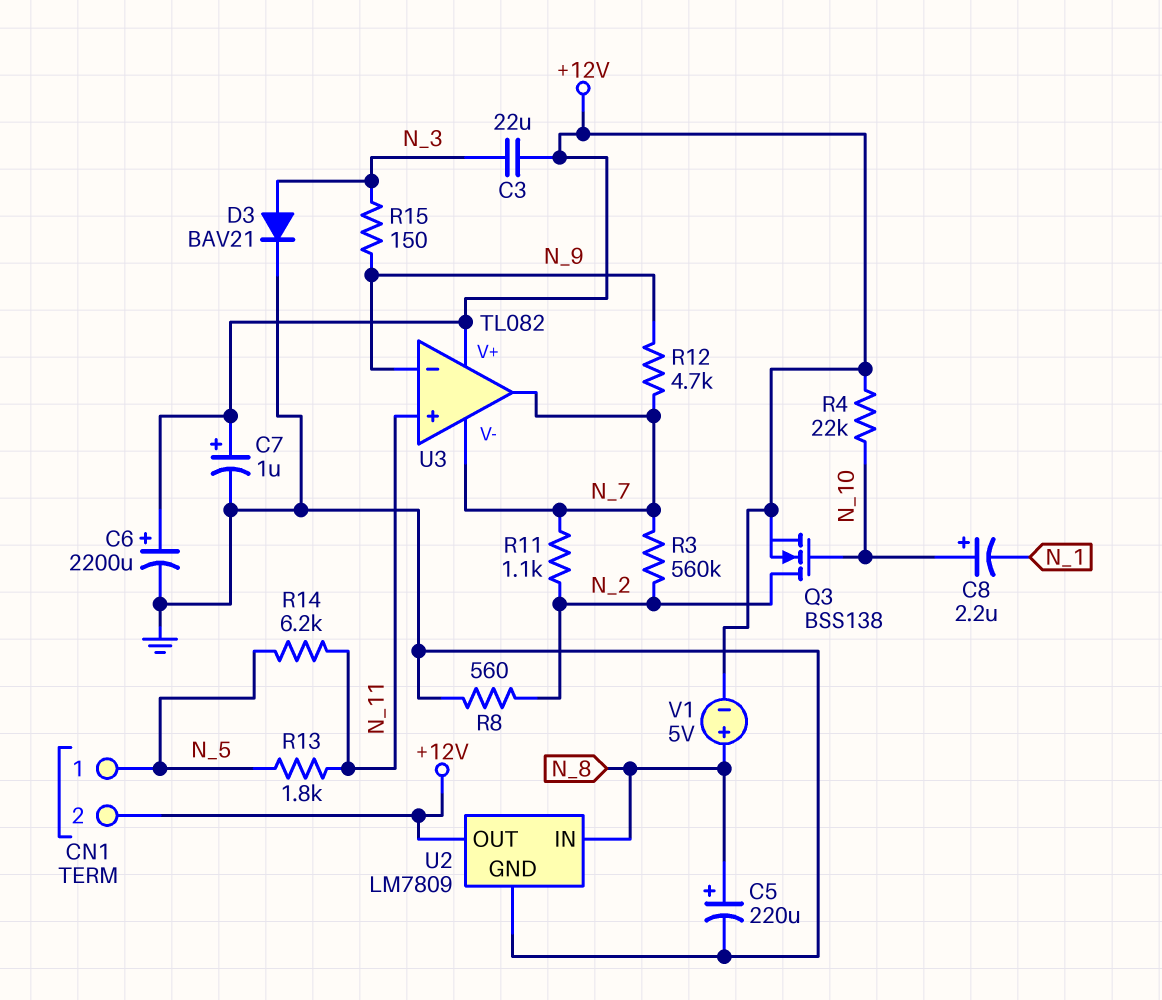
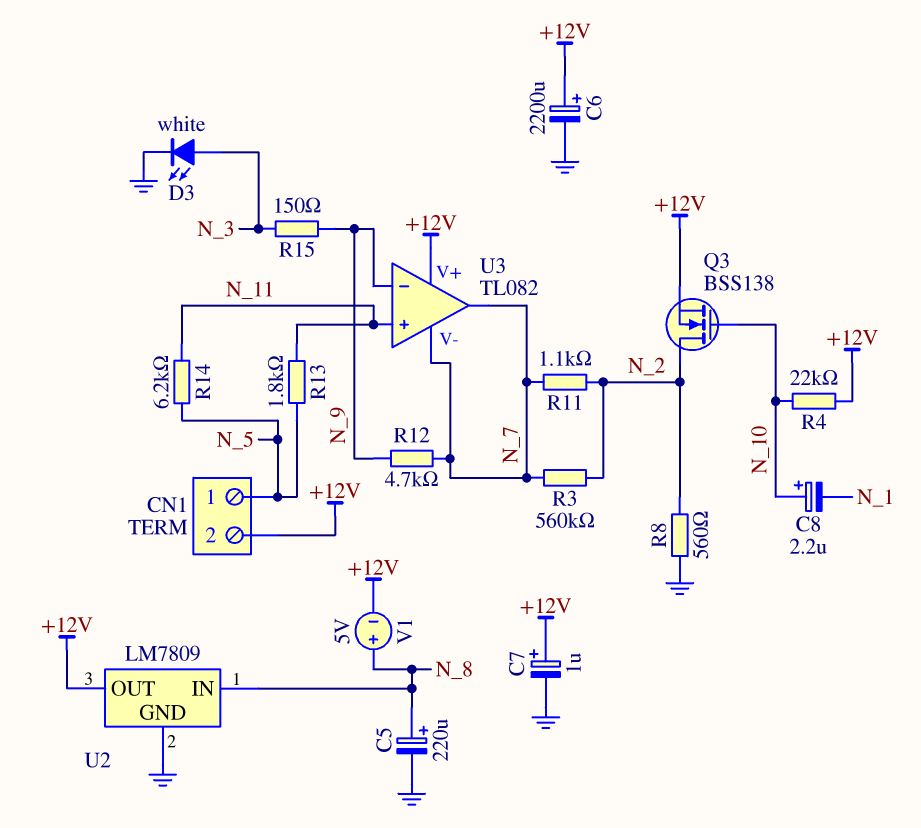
C3: 22uF (+12V, N_3) -> none
D3: diode BAV21 (A N_3, K GND) -> LED white (A N_3, K GND)

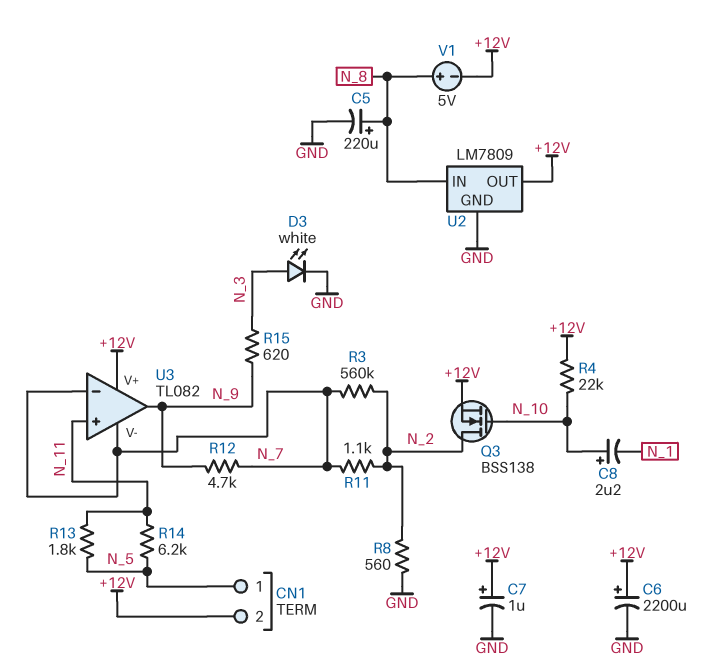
R15: 150 (N_3, N_9) -> 620 (N_3, N_9)
U3 pin in-: N_9 -> N_7
U3 pin out: N_7 -> N_9

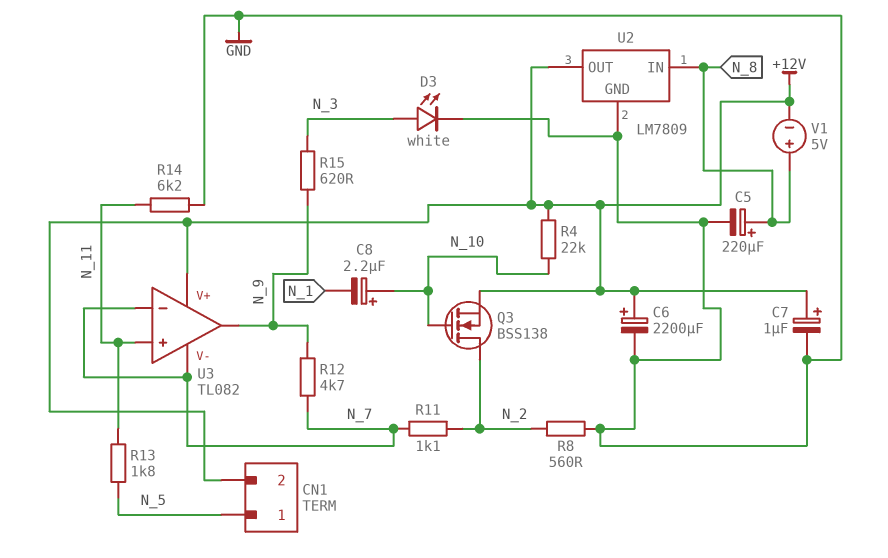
R3: 560k (N_2, N_7) -> none
R14: 6.2k (N_5, N_11) -> 6.2k (GND, N_11)

